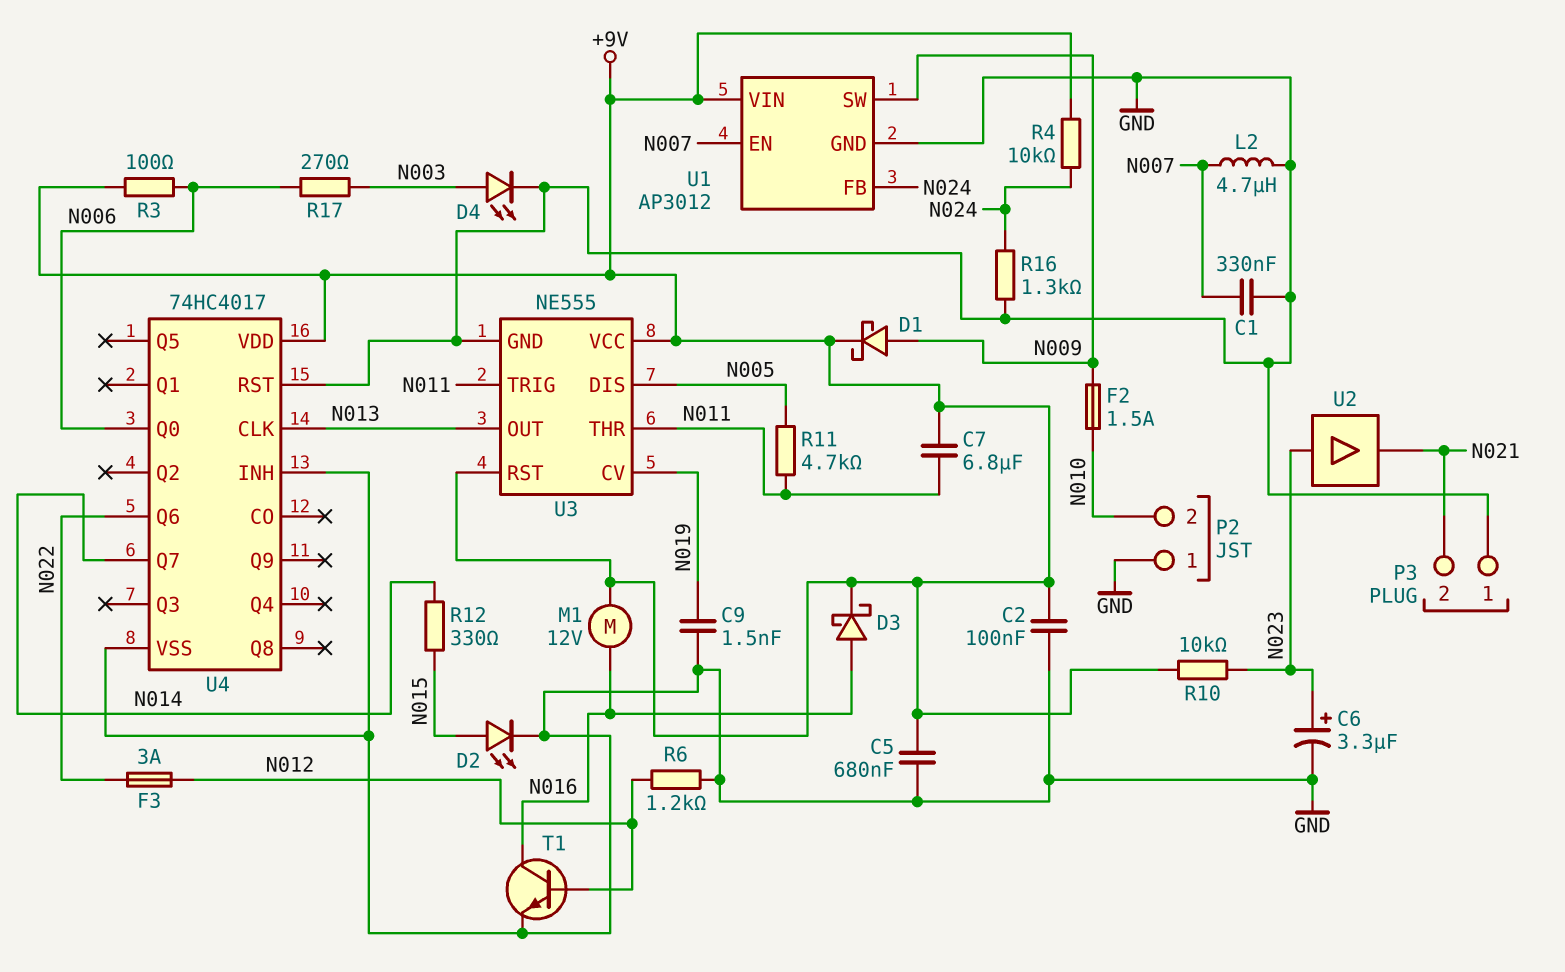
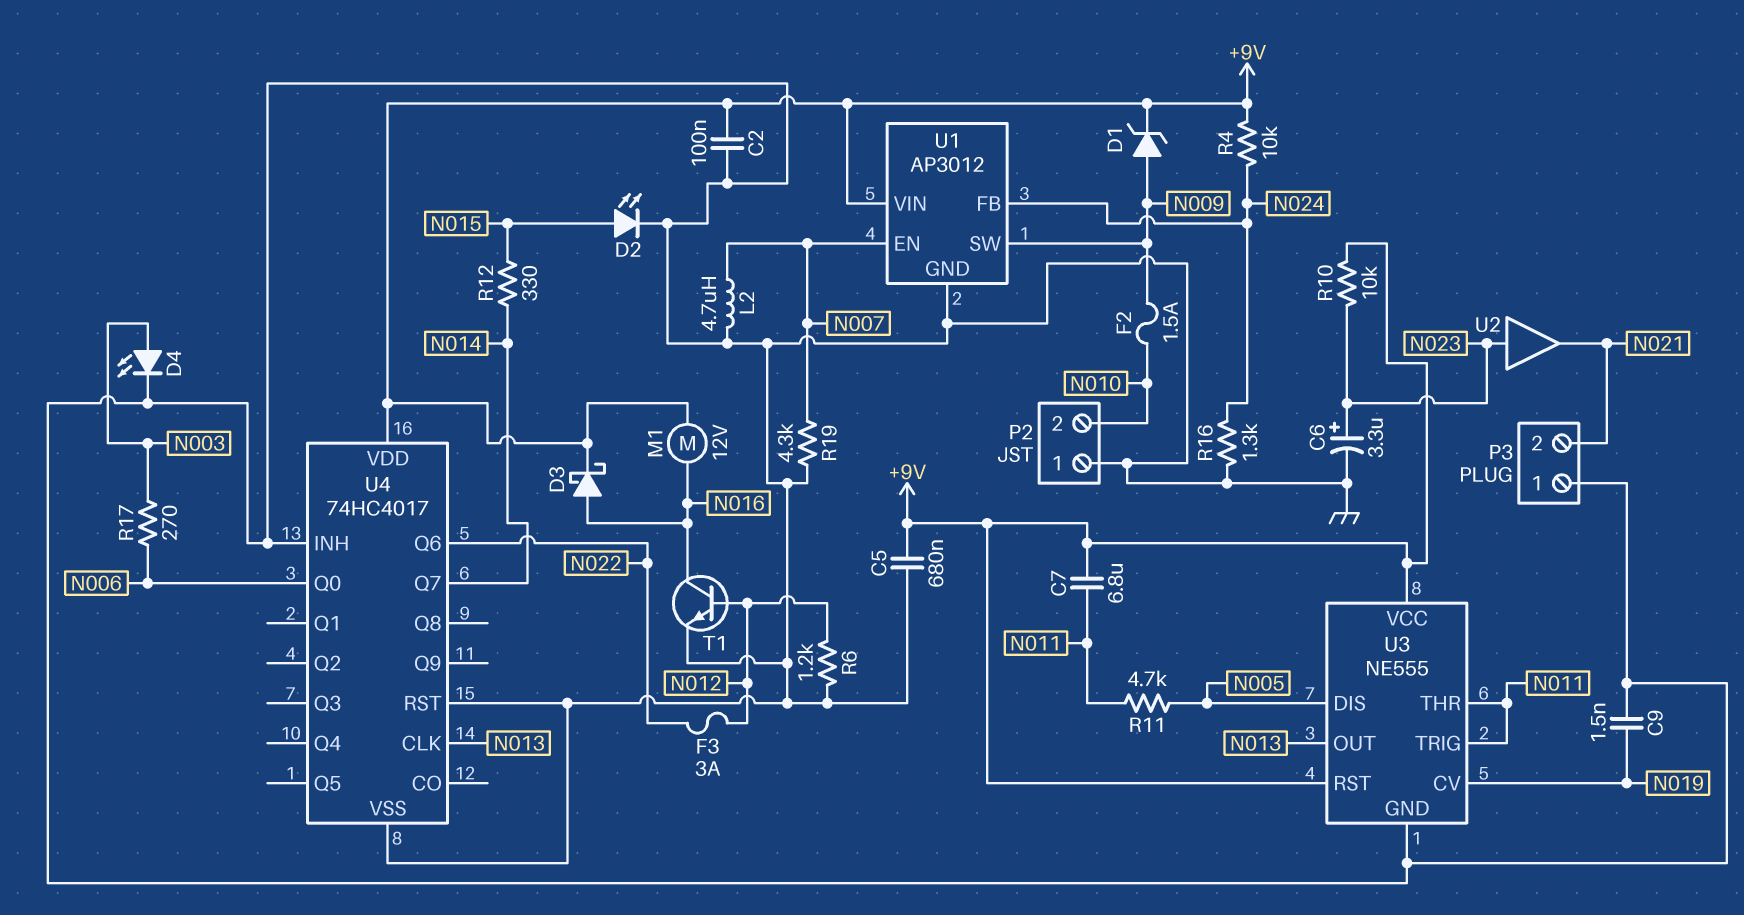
C1: 330nF (GND, N007) -> none
D1: schottky (A N009, K +9V) -> zener (A N009, K +9V)
R3: 100 (+9V, N006) -> none
R19: none -> 4.3k (GND, N007)

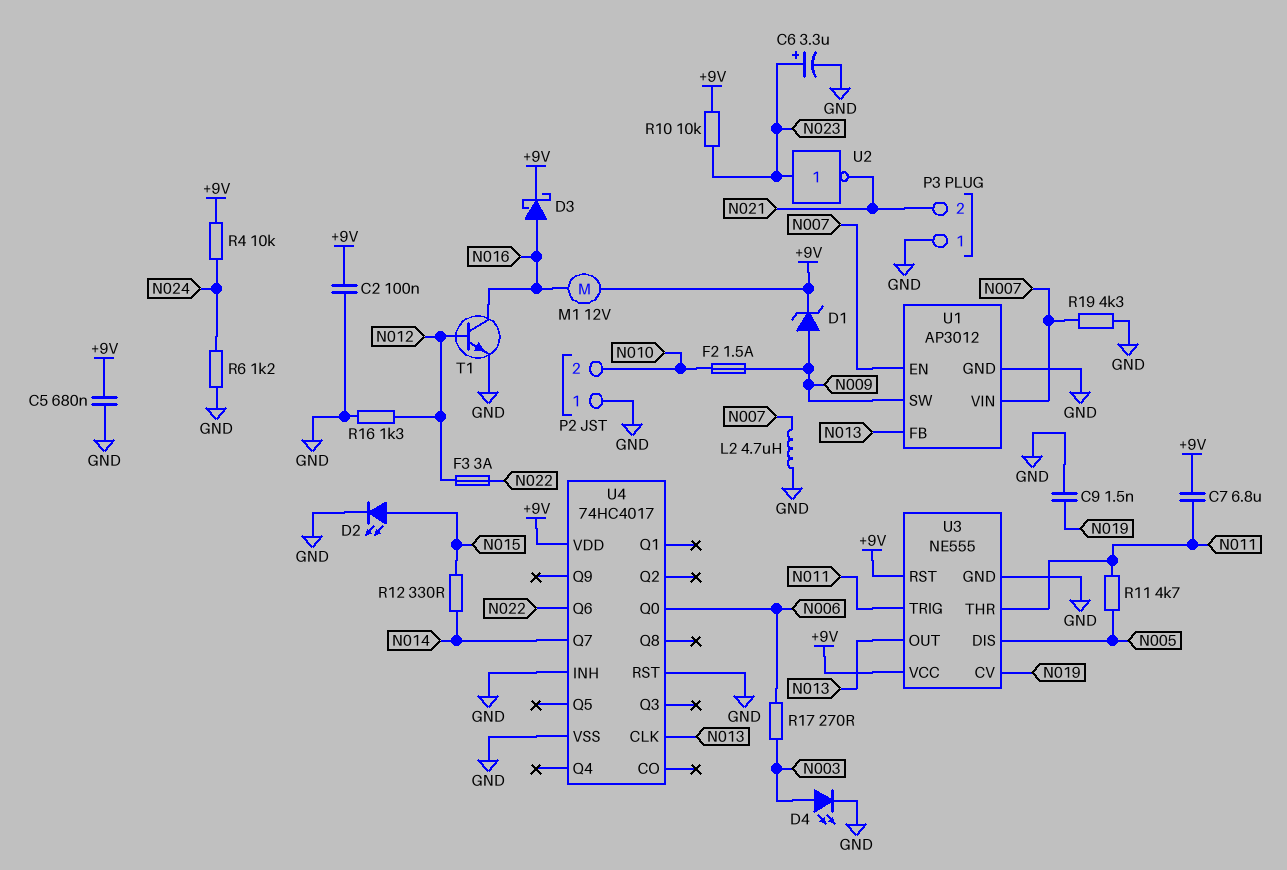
R6: 1.2k (GND, N012) -> 1.2k (GND, N024)
R16: 1.3k (GND, N024) -> 1.3k (GND, N012)
U1 pin FB: N024 -> N013
U1 pin VIN: +9V -> N007
U2: buffer (in N023, out N021) -> NOT (in N023, out N021)

